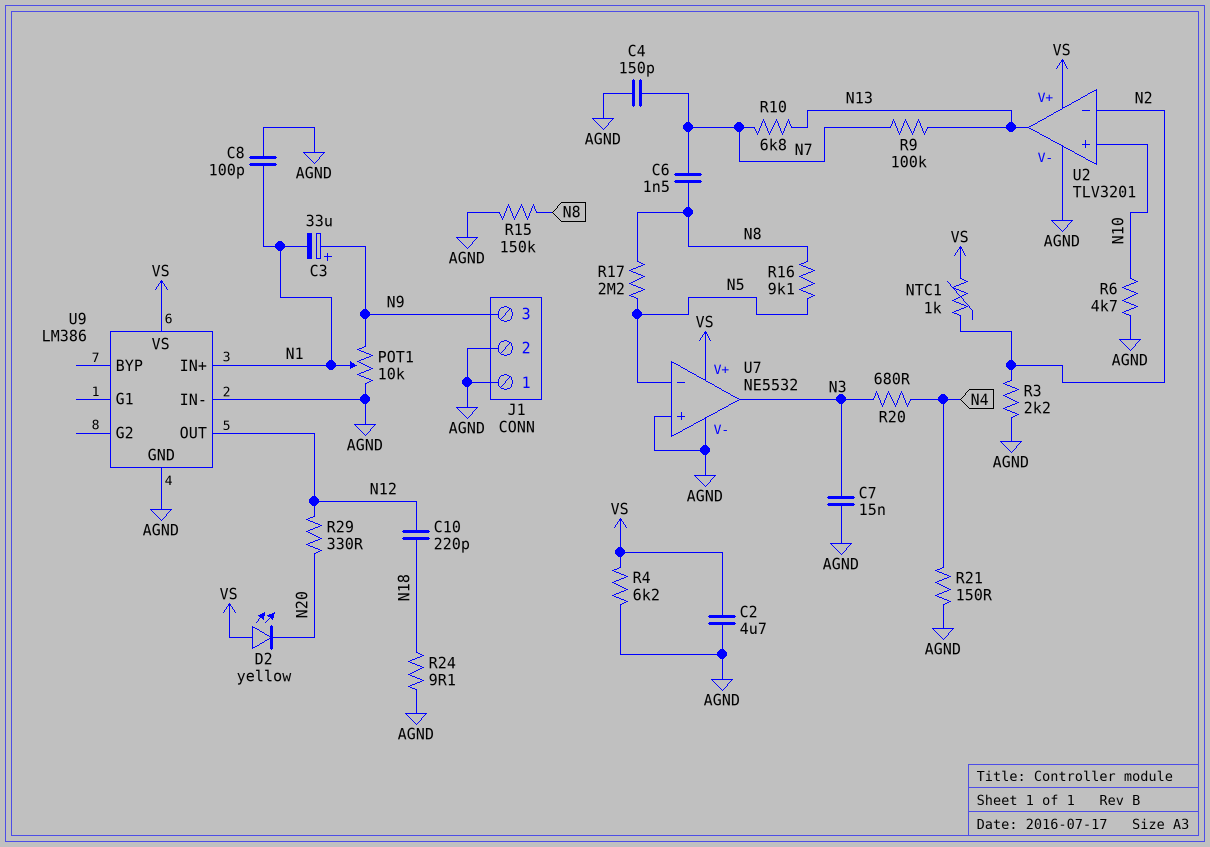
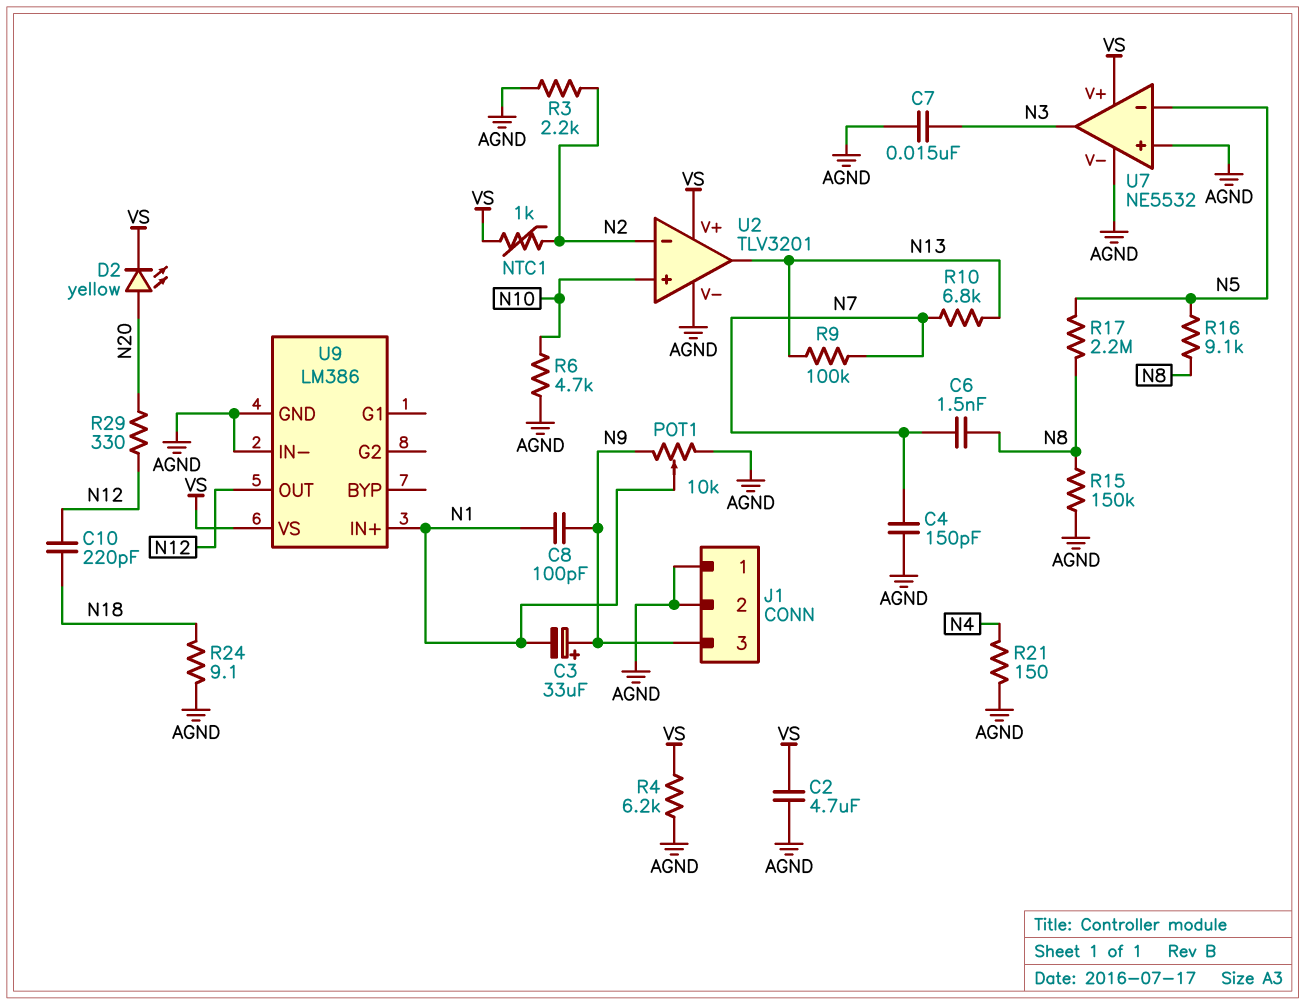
C8: 100pF (AGND, N1) -> 100pF (N1, N9)
D2: LED yellow (A VS, K N20) -> LED yellow (A N20, K VS)
R20: 680 (N3, N4) -> none

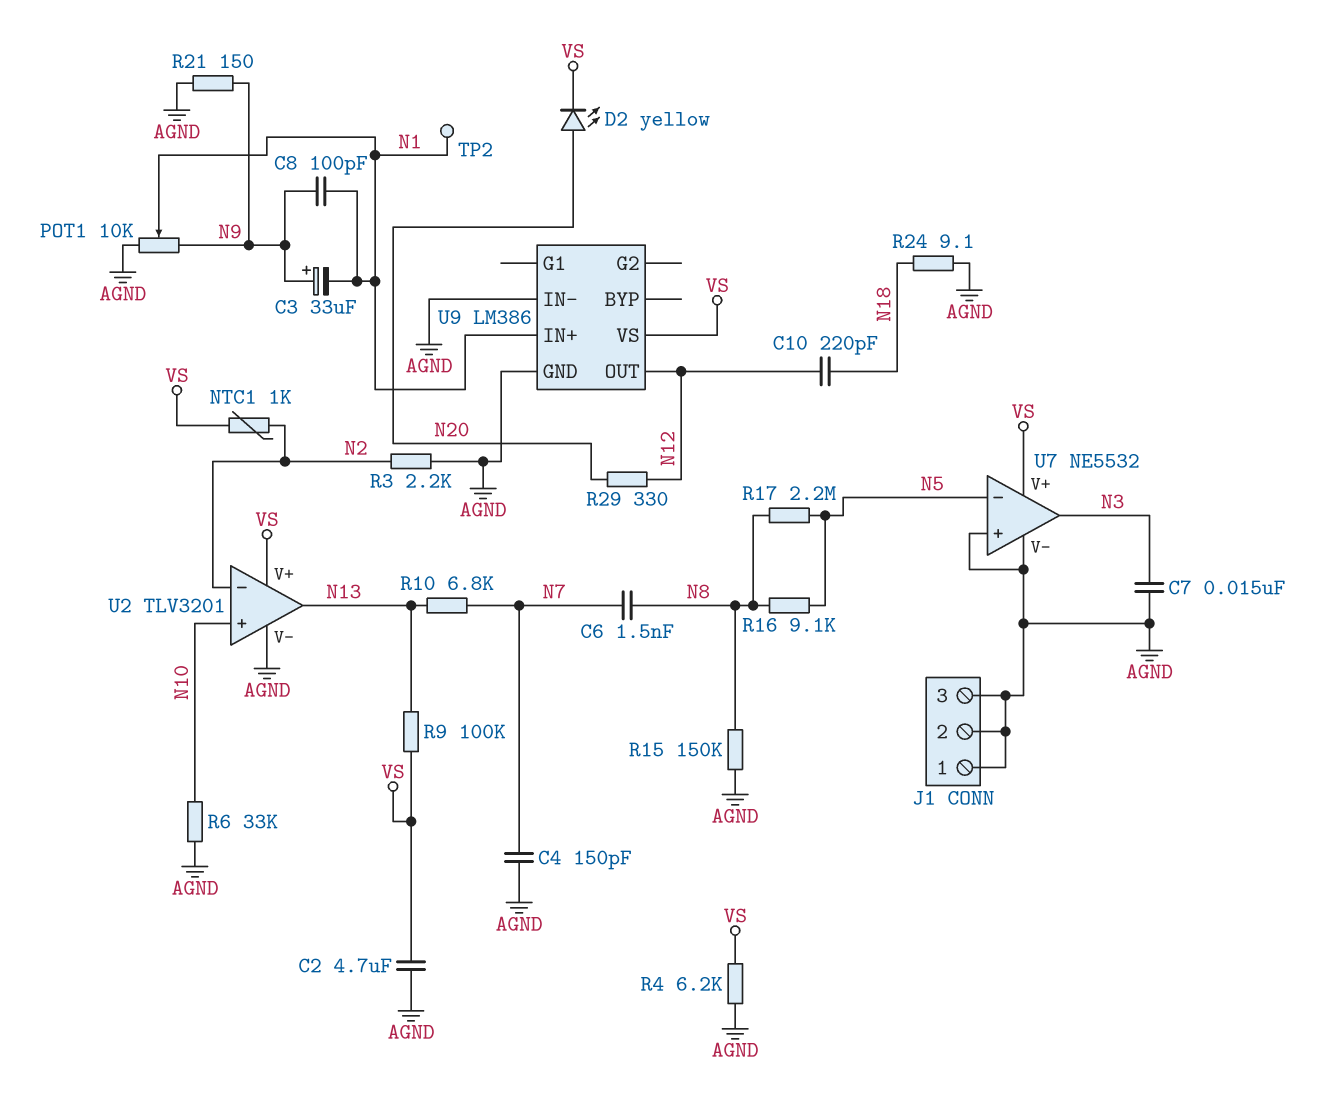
J1 pin 3: N9 -> AGND
R6: 4.7k (AGND, N10) -> 33k (AGND, N10)
R9: 100k (N7, N13) -> 100k (N13, VS)
R21: 150 (AGND, N4) -> 150 (AGND, N9)
TP2: none -> test point (N1)

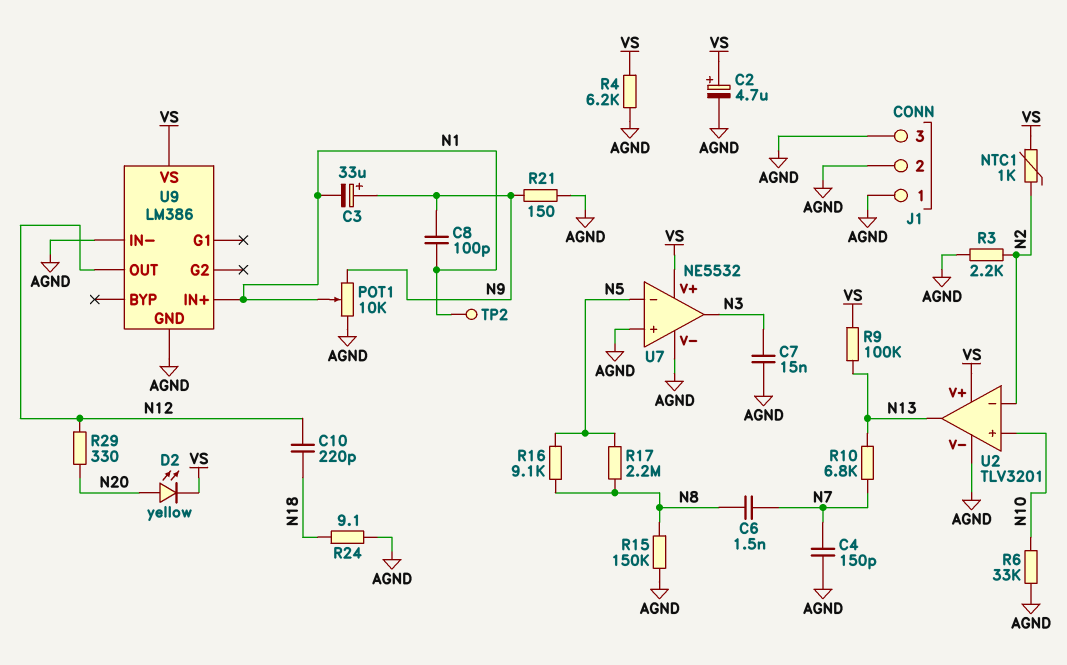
C2: 4.7uF (AGND, VS) -> 4.7uF (plus VS, minus AGND)

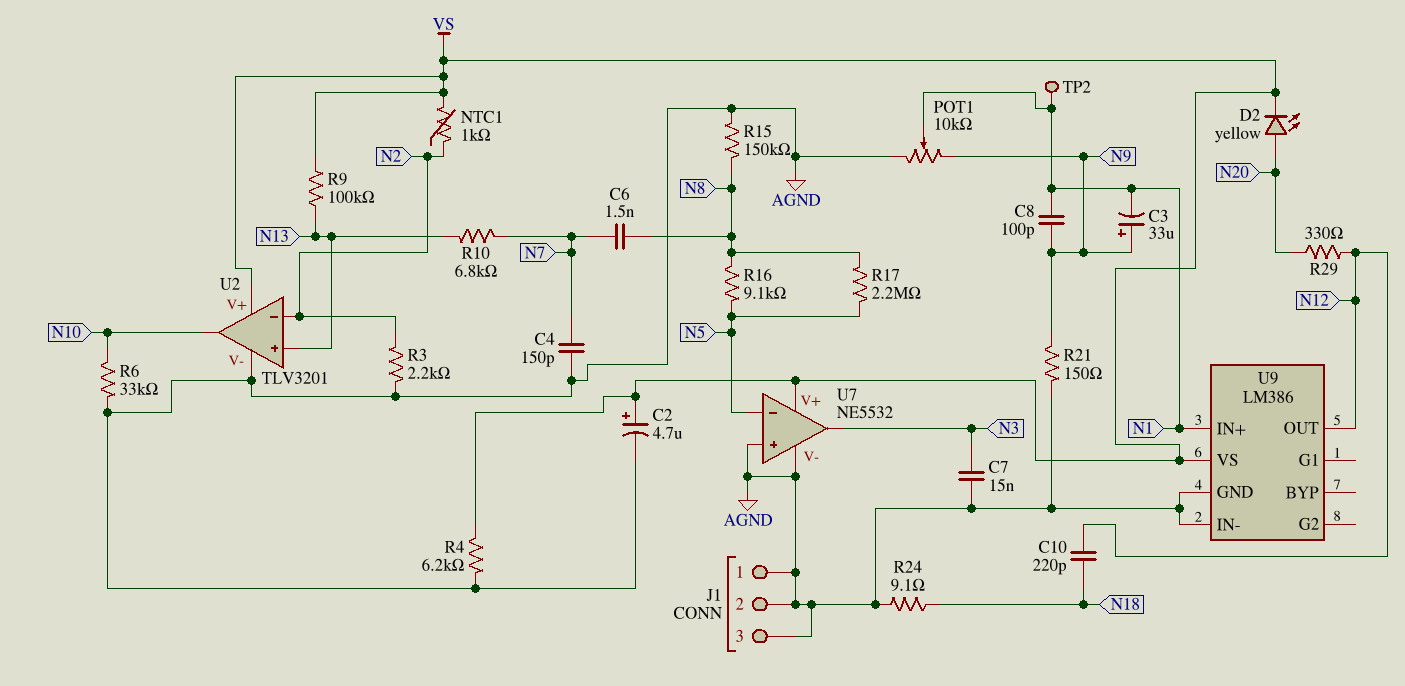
U2 pin in+: N10 -> N13
U2 pin out: N13 -> N10

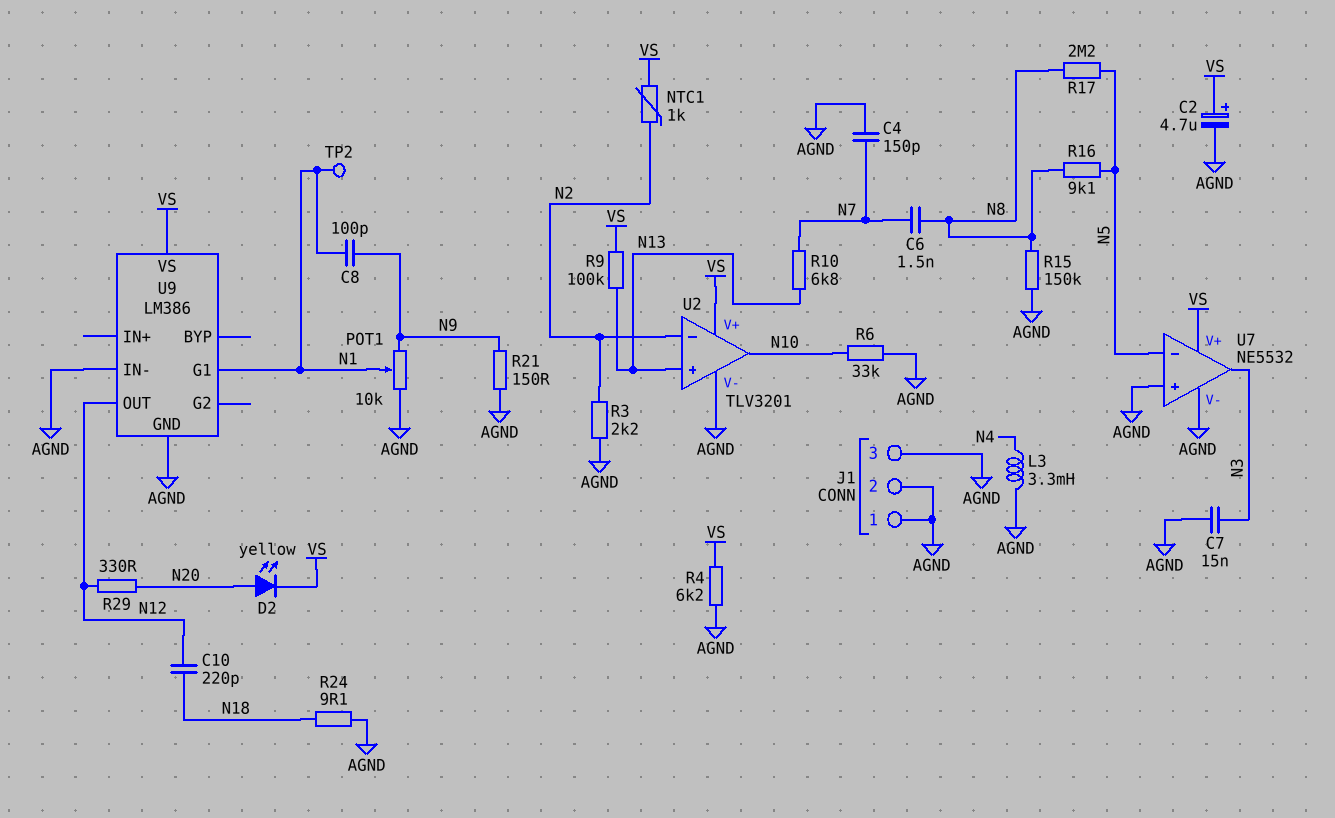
C3: 33uF (plus N9, minus N1) -> none
L3: none -> 3.3mH (AGND, N4)
U9 pin G1: none -> N1
U9 pin IN+: N1 -> none

